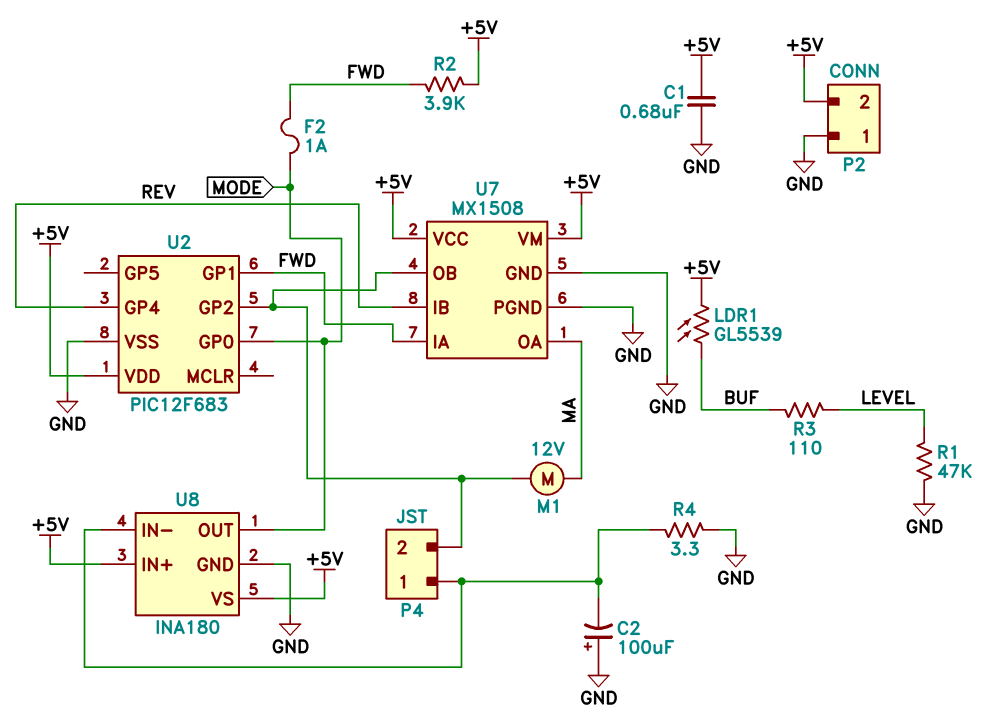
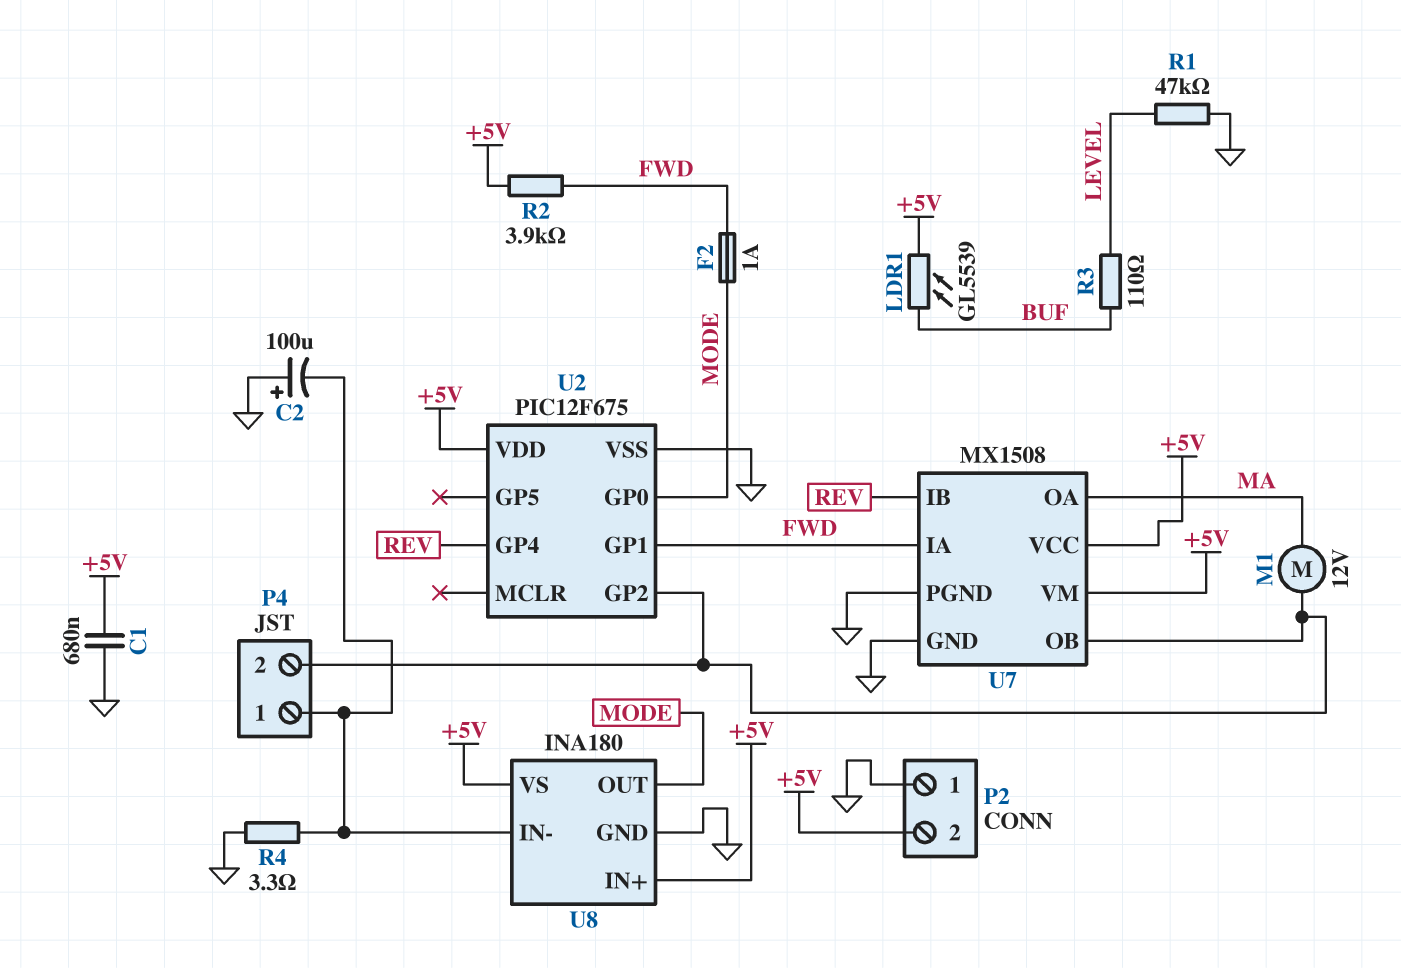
U2: PIC12F683 -> PIC12F675

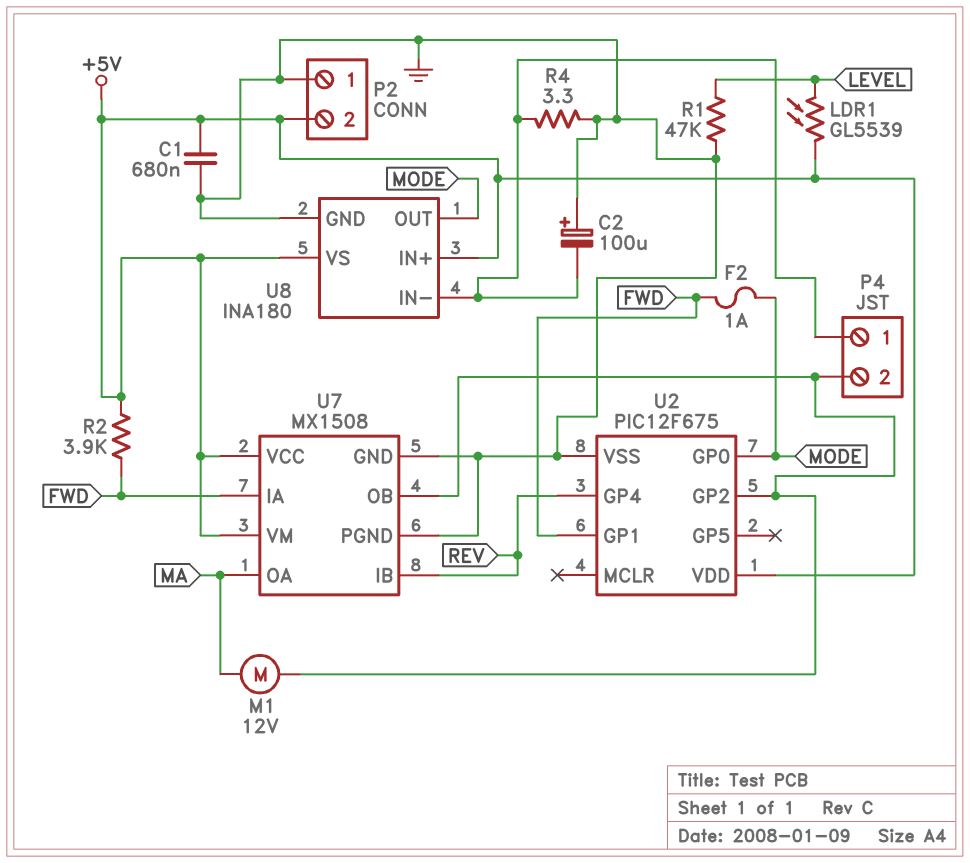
LDR1: GL5539 (+5V, BUF) -> GL5539 (+5V, LEVEL)
R3: 110 (BUF, LEVEL) -> none

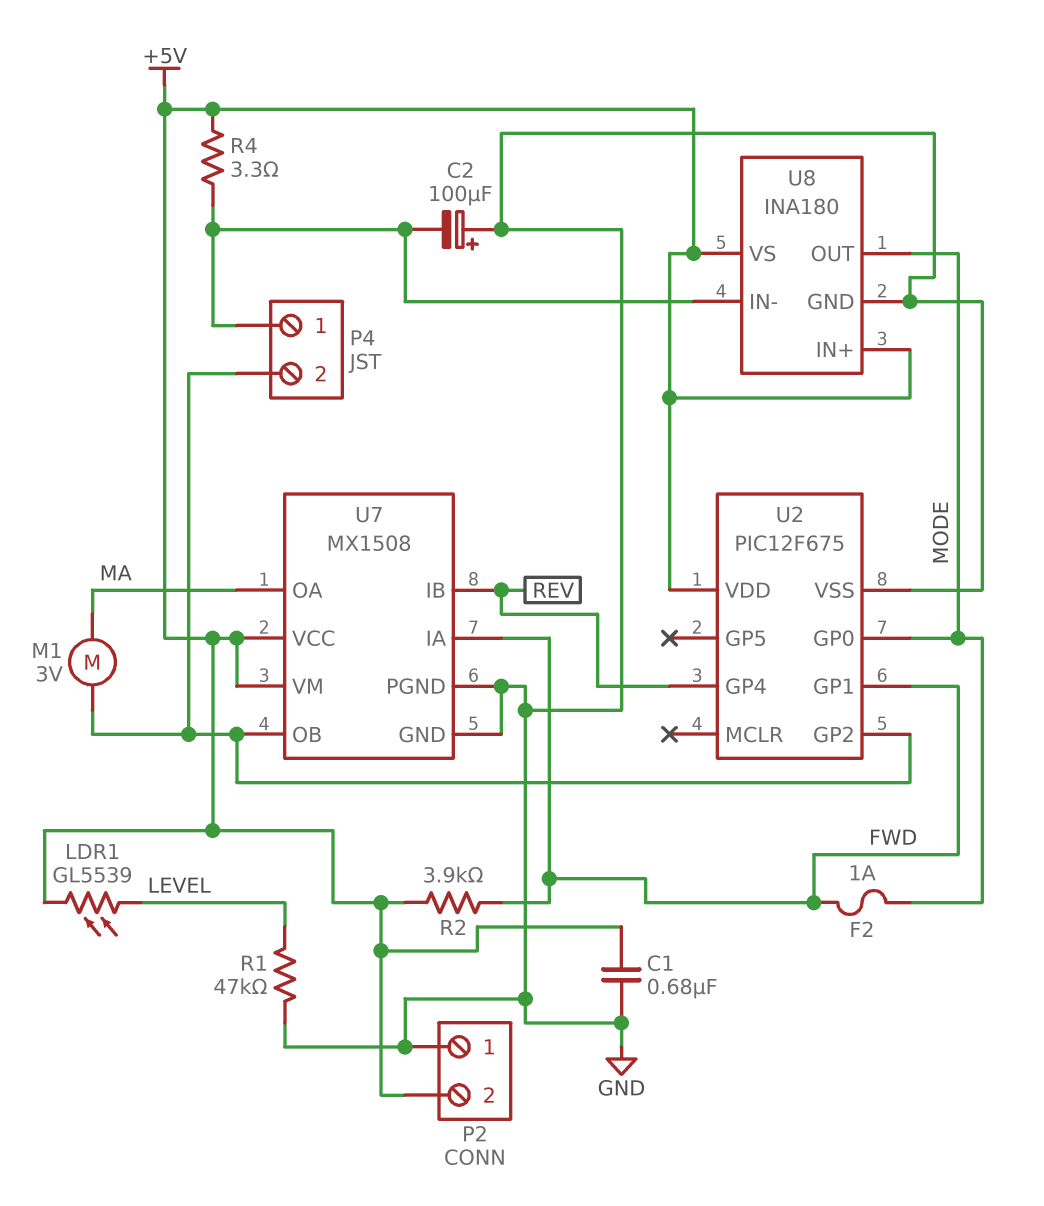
M1: motor 12V (MA, P4/2) -> motor 3V (MA, P4/2)
R4: 3.3 (GND, P4/1) -> 3.3 (+5V, P4/1)

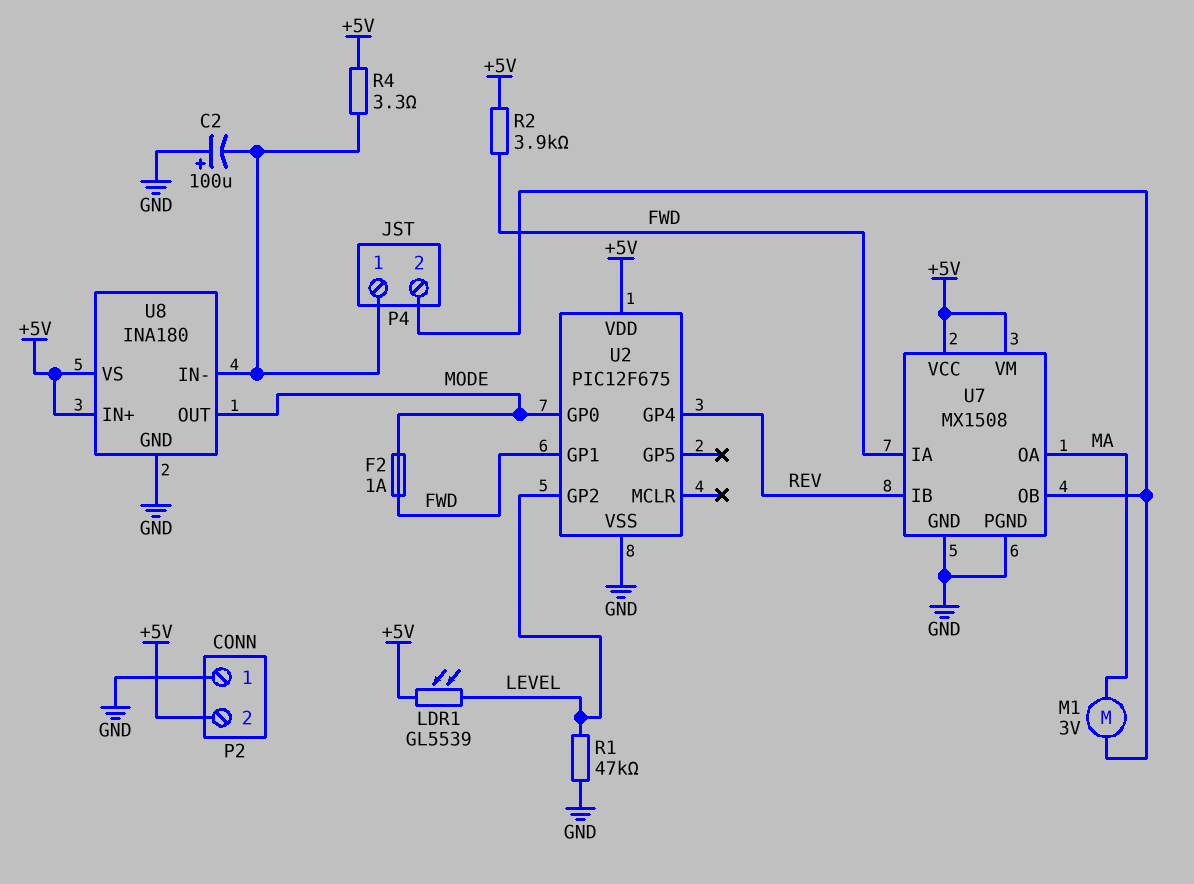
C1: 680nF (+5V, GND) -> none
U2 pin GP2: P4/2 -> LEVEL

